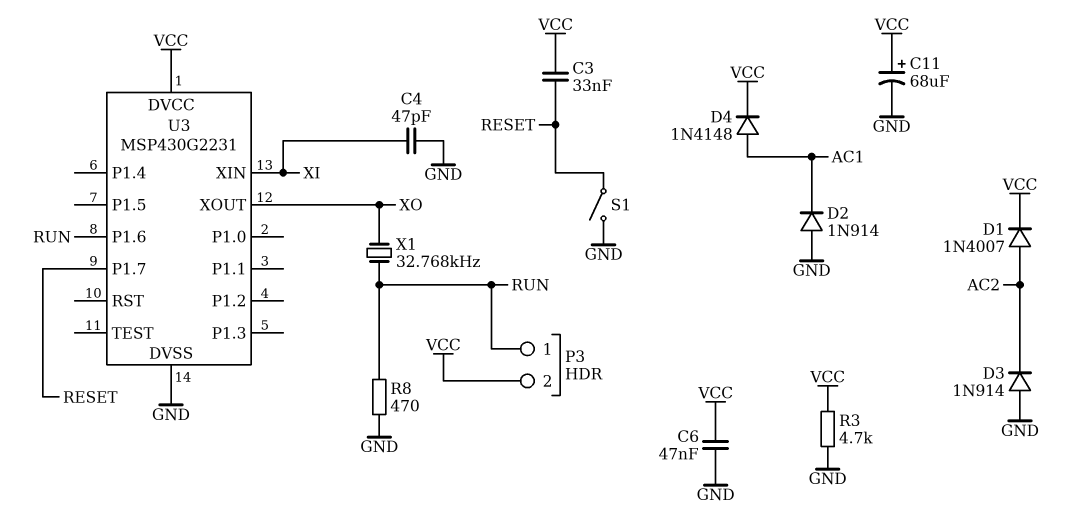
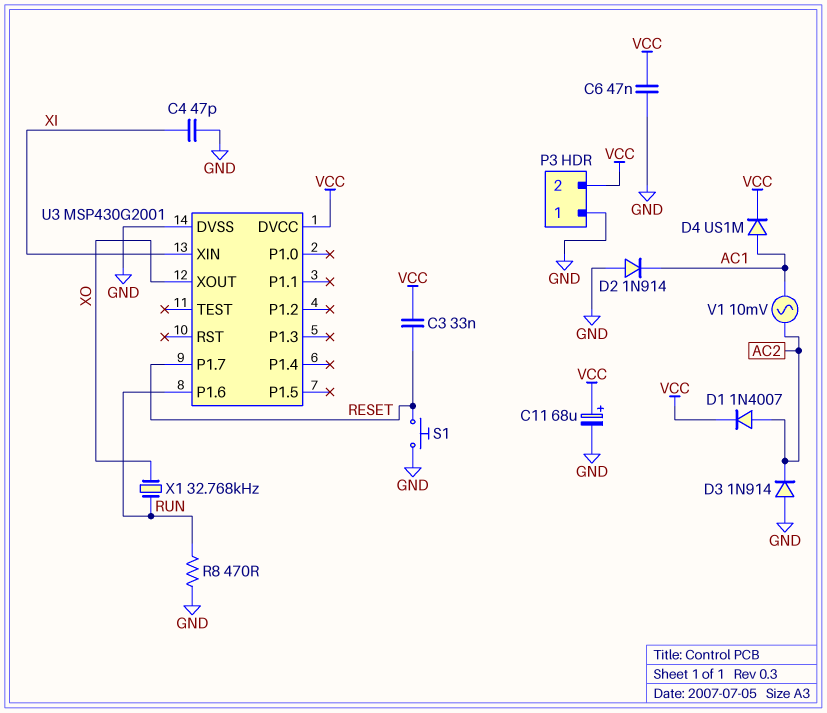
D4: diode 1N4148 (A AC1, K VCC) -> diode US1M (A AC1, K VCC)
P3 pin 1: RUN -> GND
R3: 4.7k (GND, VCC) -> none
S1: switch (GND, RESET) -> button (GND, RESET)
U3: MSP430G2231 -> MSP430G2001
V1: none -> AC 10mV (AC1, AC2)

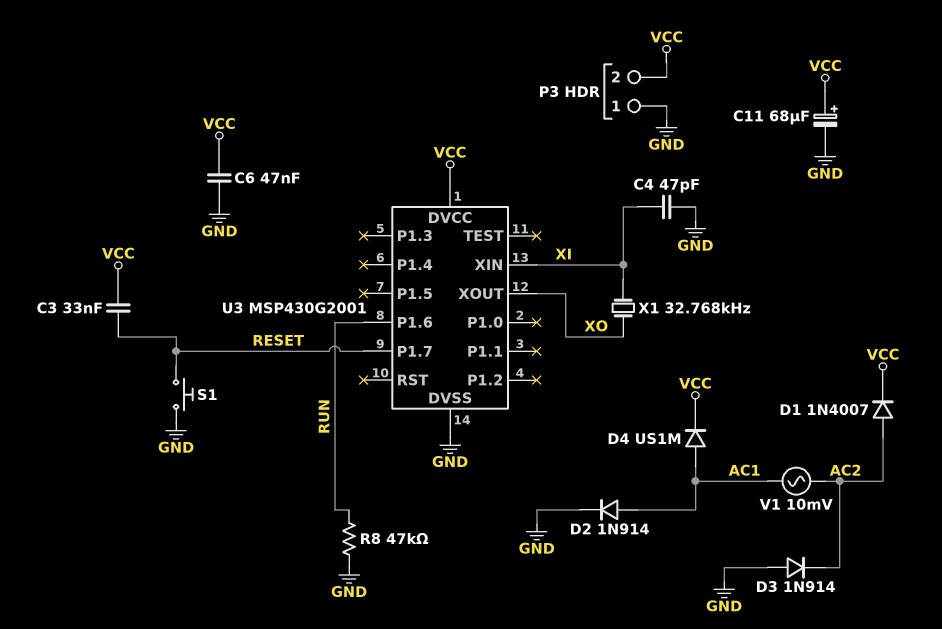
D2: diode 1N914 (A GND, K AC1) -> diode 1N914 (A AC1, K GND)
R8: 470 (GND, RUN) -> 47k (GND, RUN)
X1: 32.768kHz (RUN, XO) -> 32.768kHz (XI, XO)

